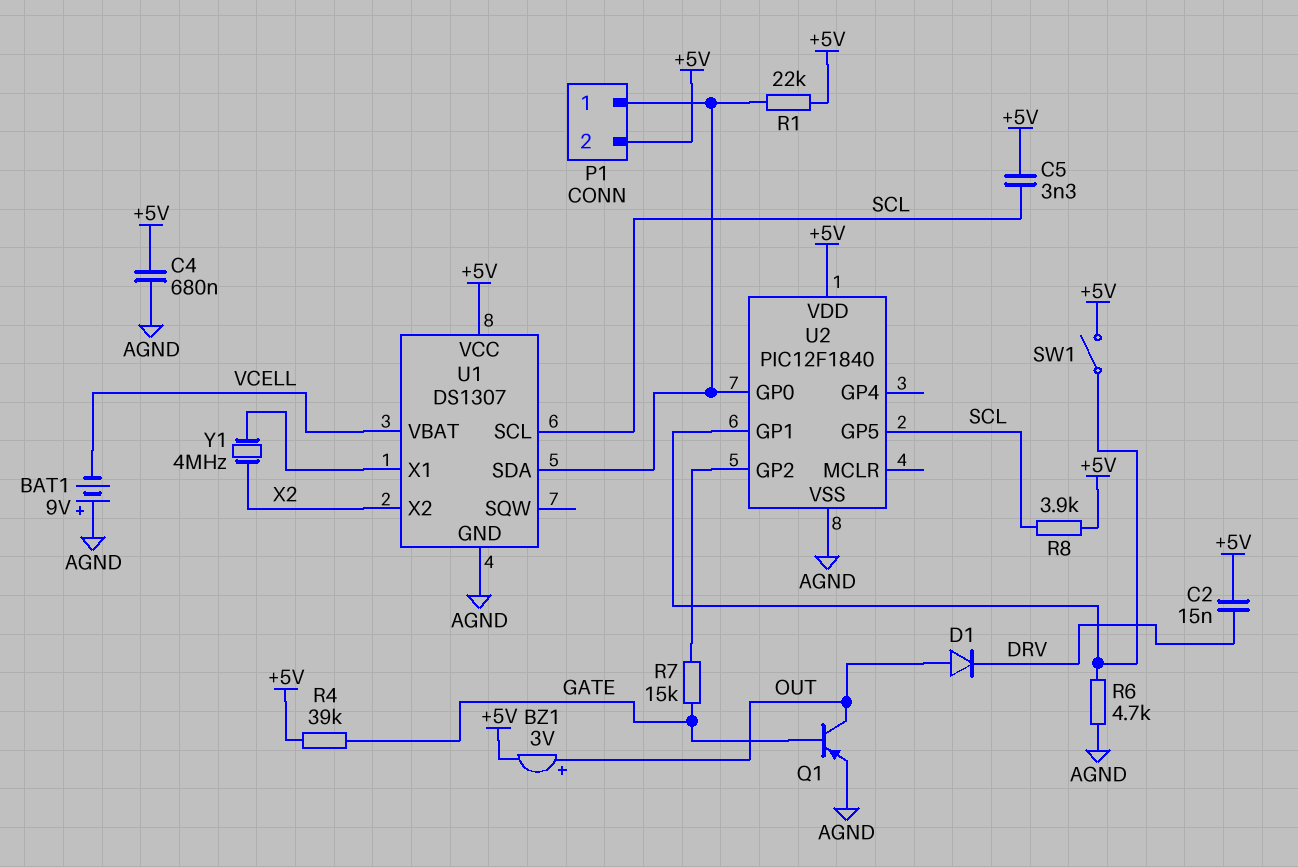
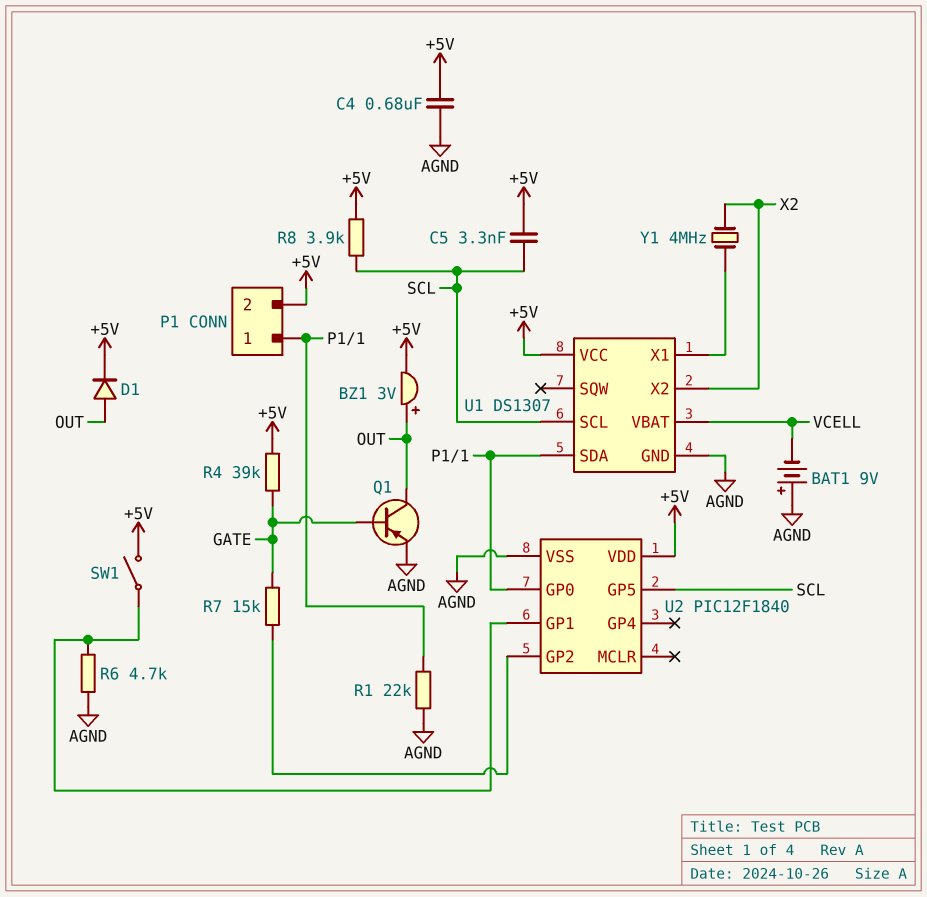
C2: 15nF (+5V, DRV) -> none
D1: diode (A OUT, K DRV) -> diode (A OUT, K +5V)
R1: 22k (+5V, P1/1) -> 22k (AGND, P1/1)

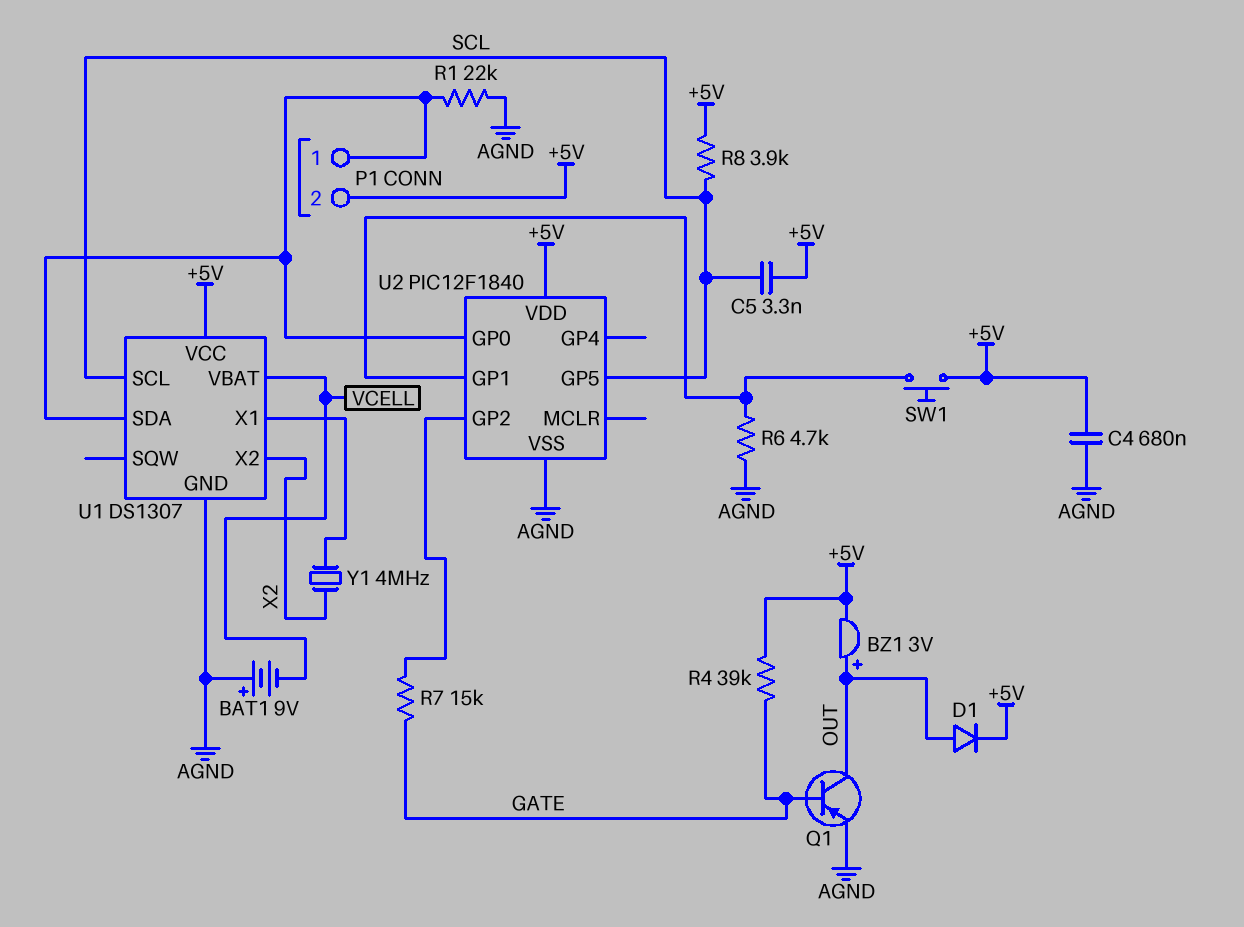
SW1: switch (+5V, U2/GP1) -> button (+5V, U2/GP1)

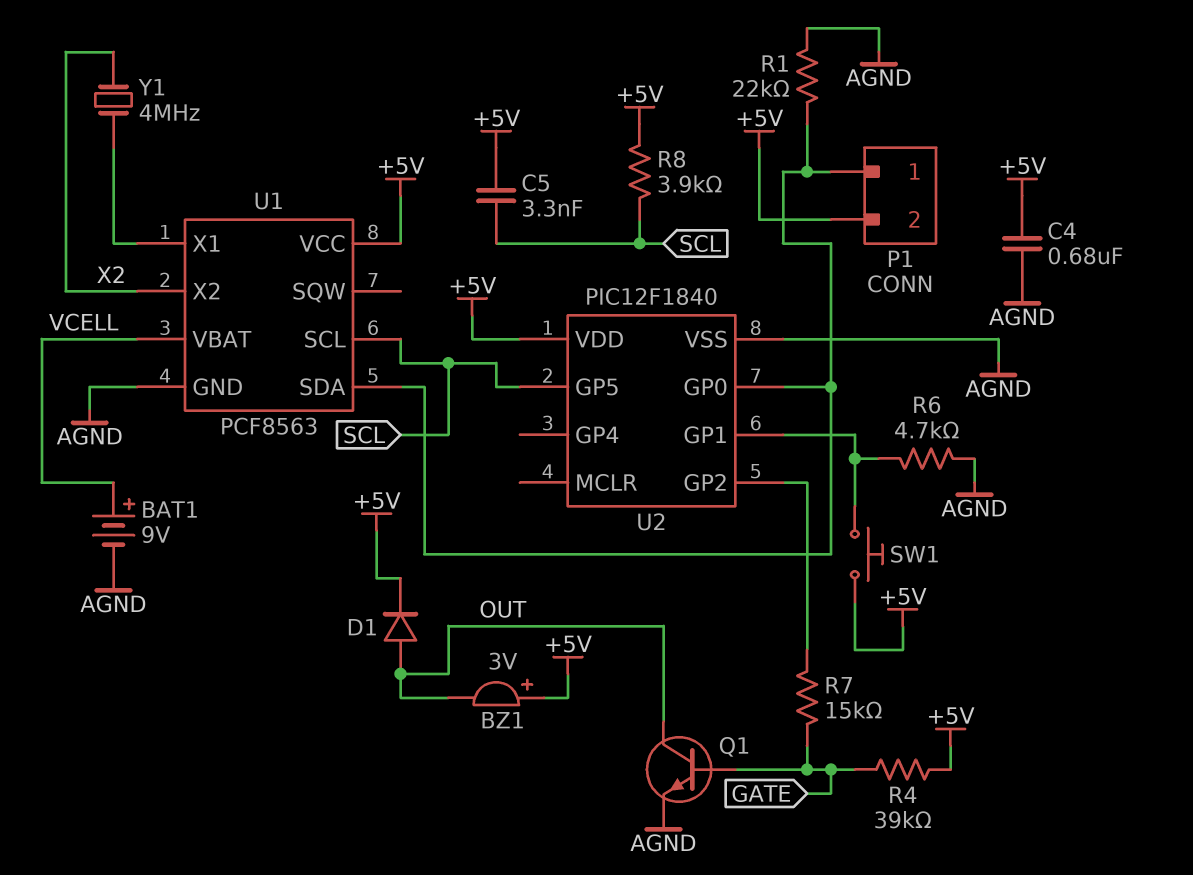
BAT1: 9V (plus AGND, minus VCELL) -> 9V (plus VCELL, minus AGND)
BZ1: buzzer 3V (plus OUT, minus +5V) -> buzzer 3V (plus +5V, minus OUT)
Q1: PNP (B GATE, C OUT, E AGND) -> NPN (B GATE, C OUT, E AGND)
U1: DS1307 -> PCF8563

